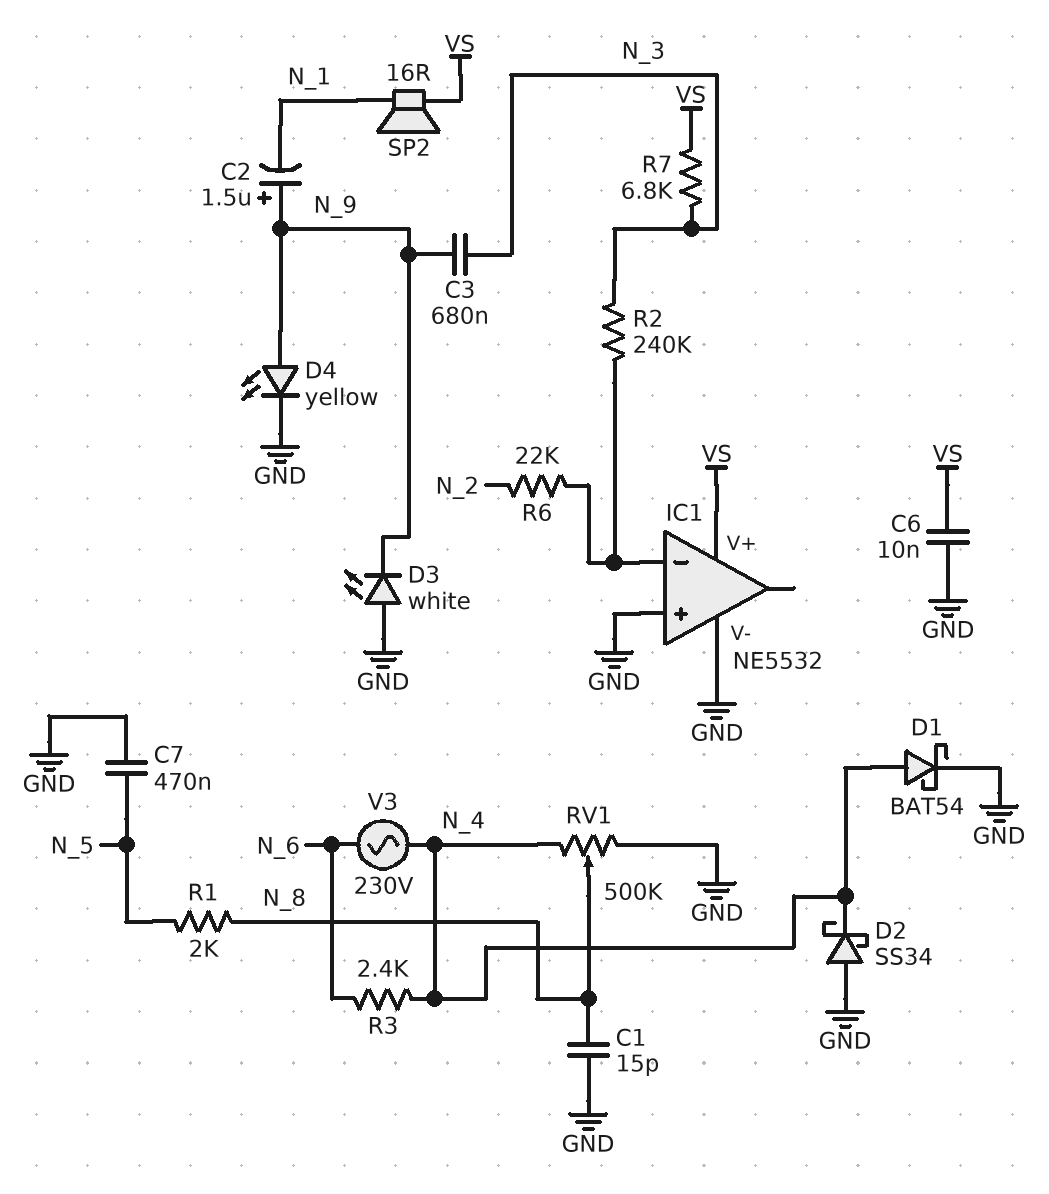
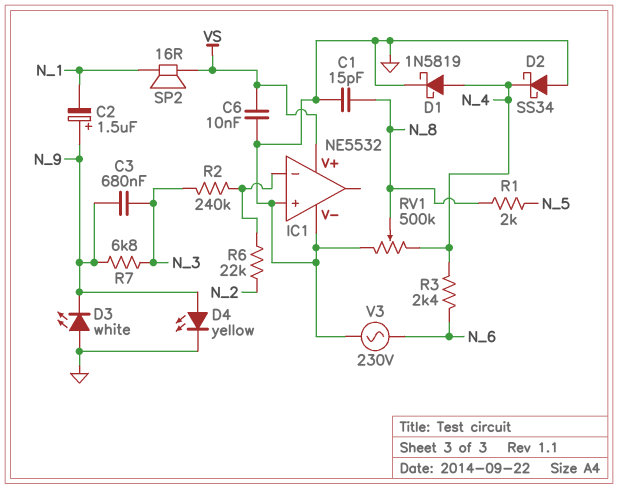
C7: 470nF (GND, N_5) -> none
D1: schottky BAT54 (A N_4, K GND) -> schottky 1N5819 (A N_4, K GND)
R7: 6.8k (N_3, VS) -> 6.8k (N_3, N_9)
V3: AC 230V (N_4, N_6) -> AC 230V (GND, N_6)

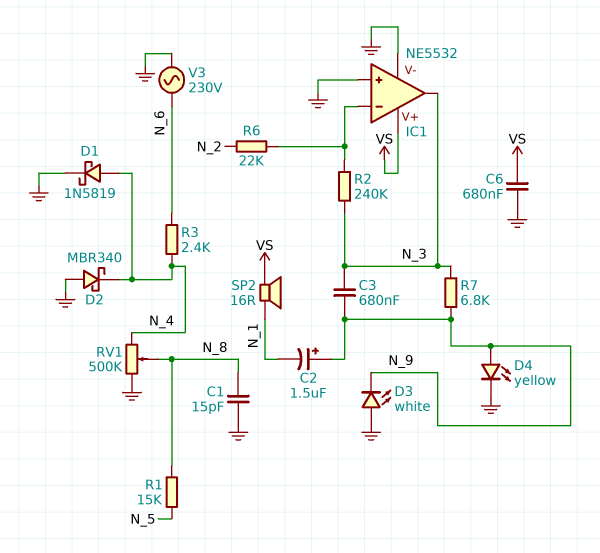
C6: 10nF (GND, VS) -> 680nF (GND, VS)
D2: schottky SS34 (A GND, K N_4) -> schottky MBR340 (A GND, K N_4)
IC1 pin out: none -> N_3
R1: 2k (N_5, N_8) -> 15k (N_5, N_8)

